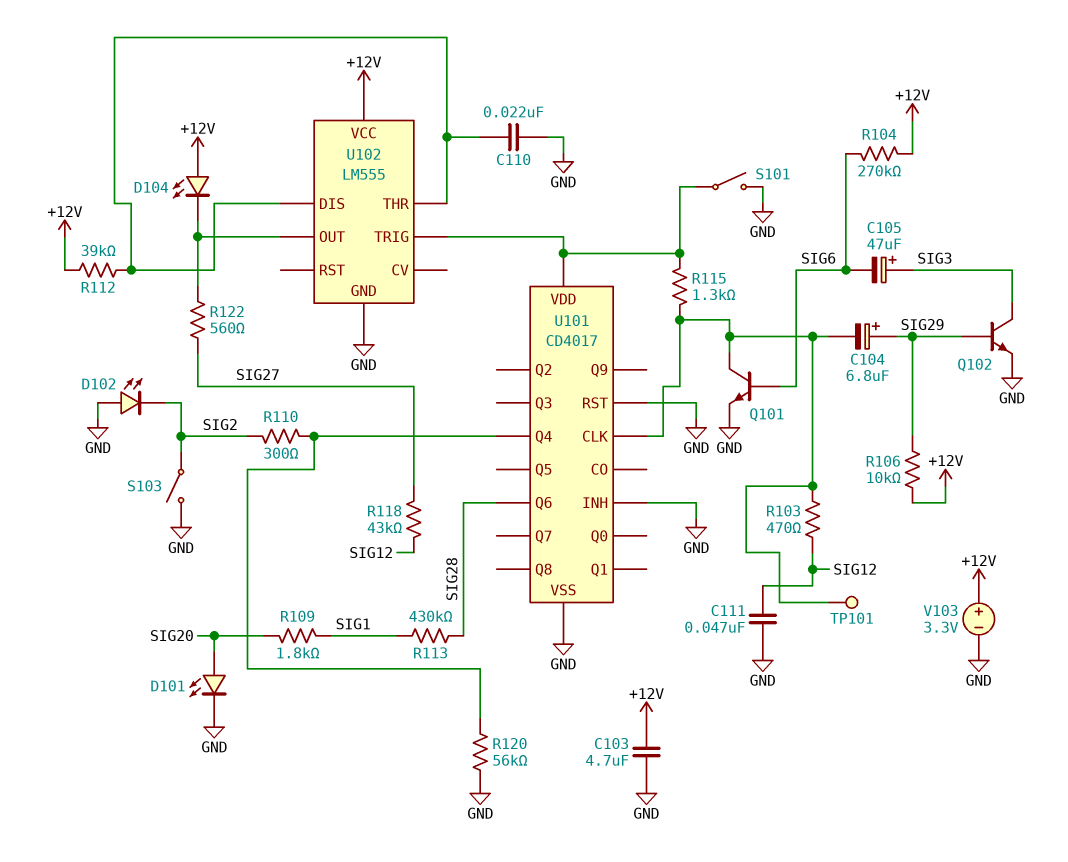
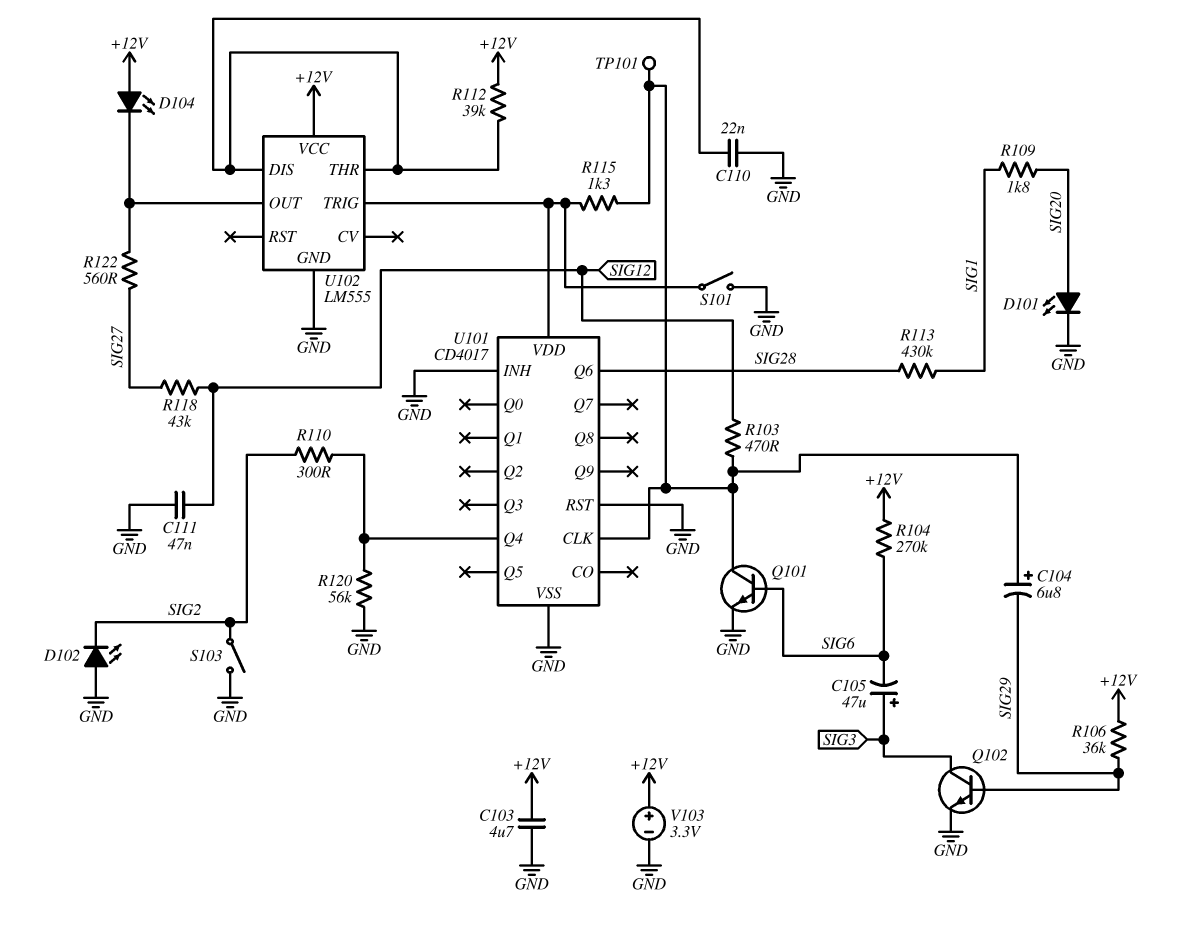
C104: 6.8uF (plus SIG29, minus U101/CLK) -> 6.8uF (plus U101/CLK, minus SIG29)
R106: 10k (+12V, SIG29) -> 36k (+12V, SIG29)

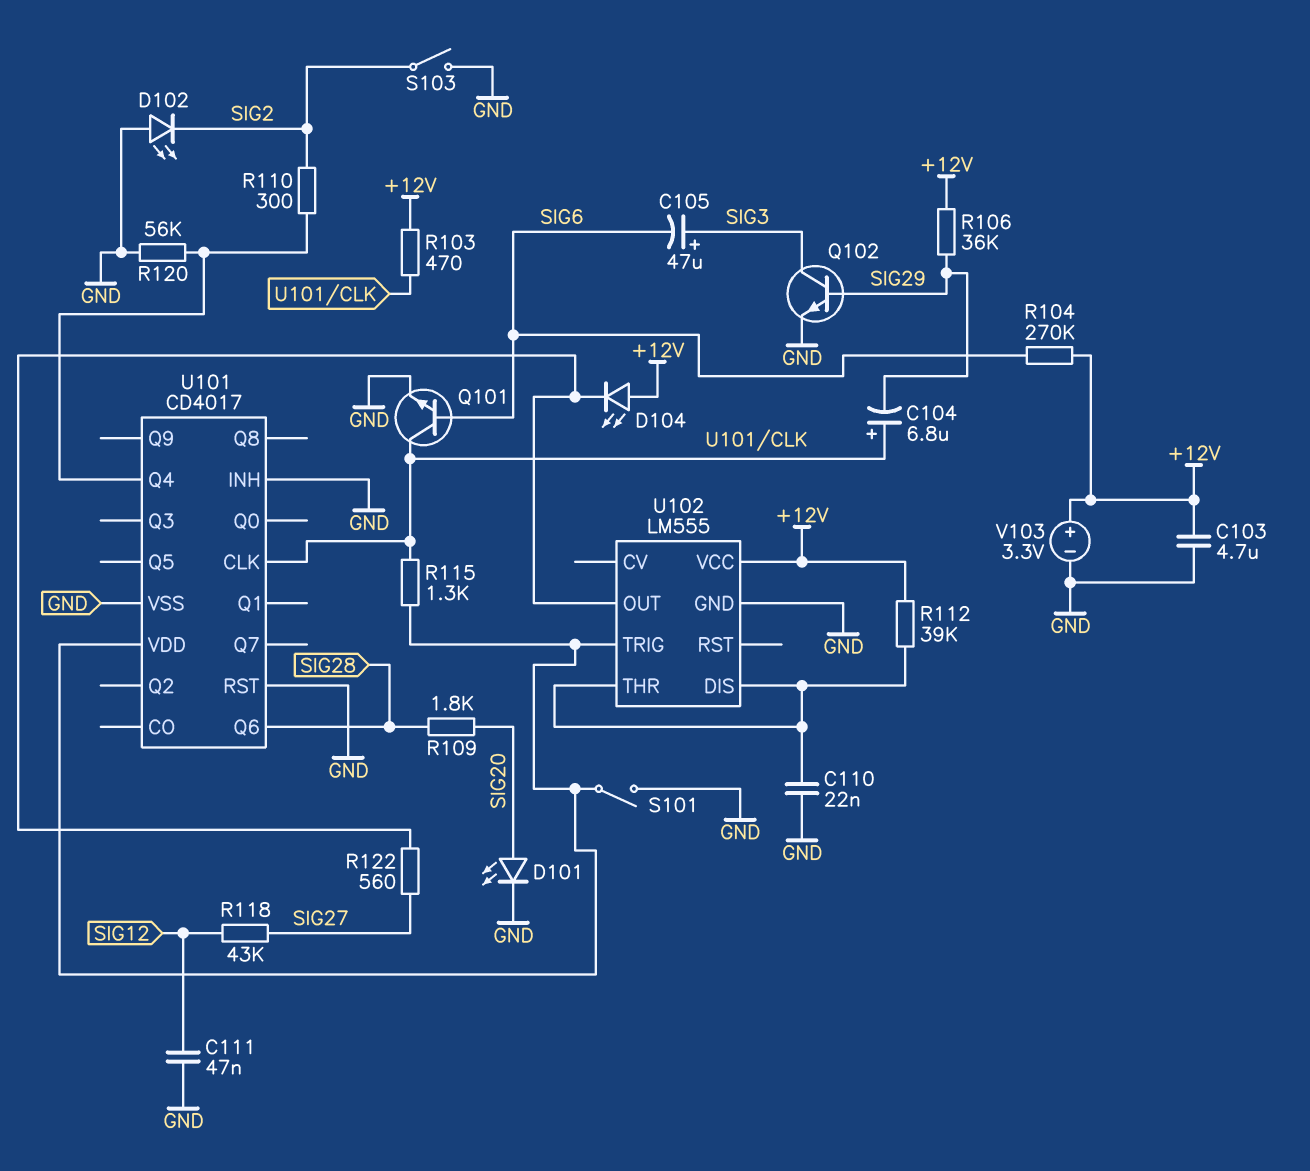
R103: 470 (SIG12, U101/CLK) -> 470 (+12V, U101/CLK)
R109: 1.8k (SIG1, SIG20) -> 1.8k (SIG20, SIG28)
R113: 430k (SIG1, SIG28) -> none
TP101: test point (U101/CLK) -> none

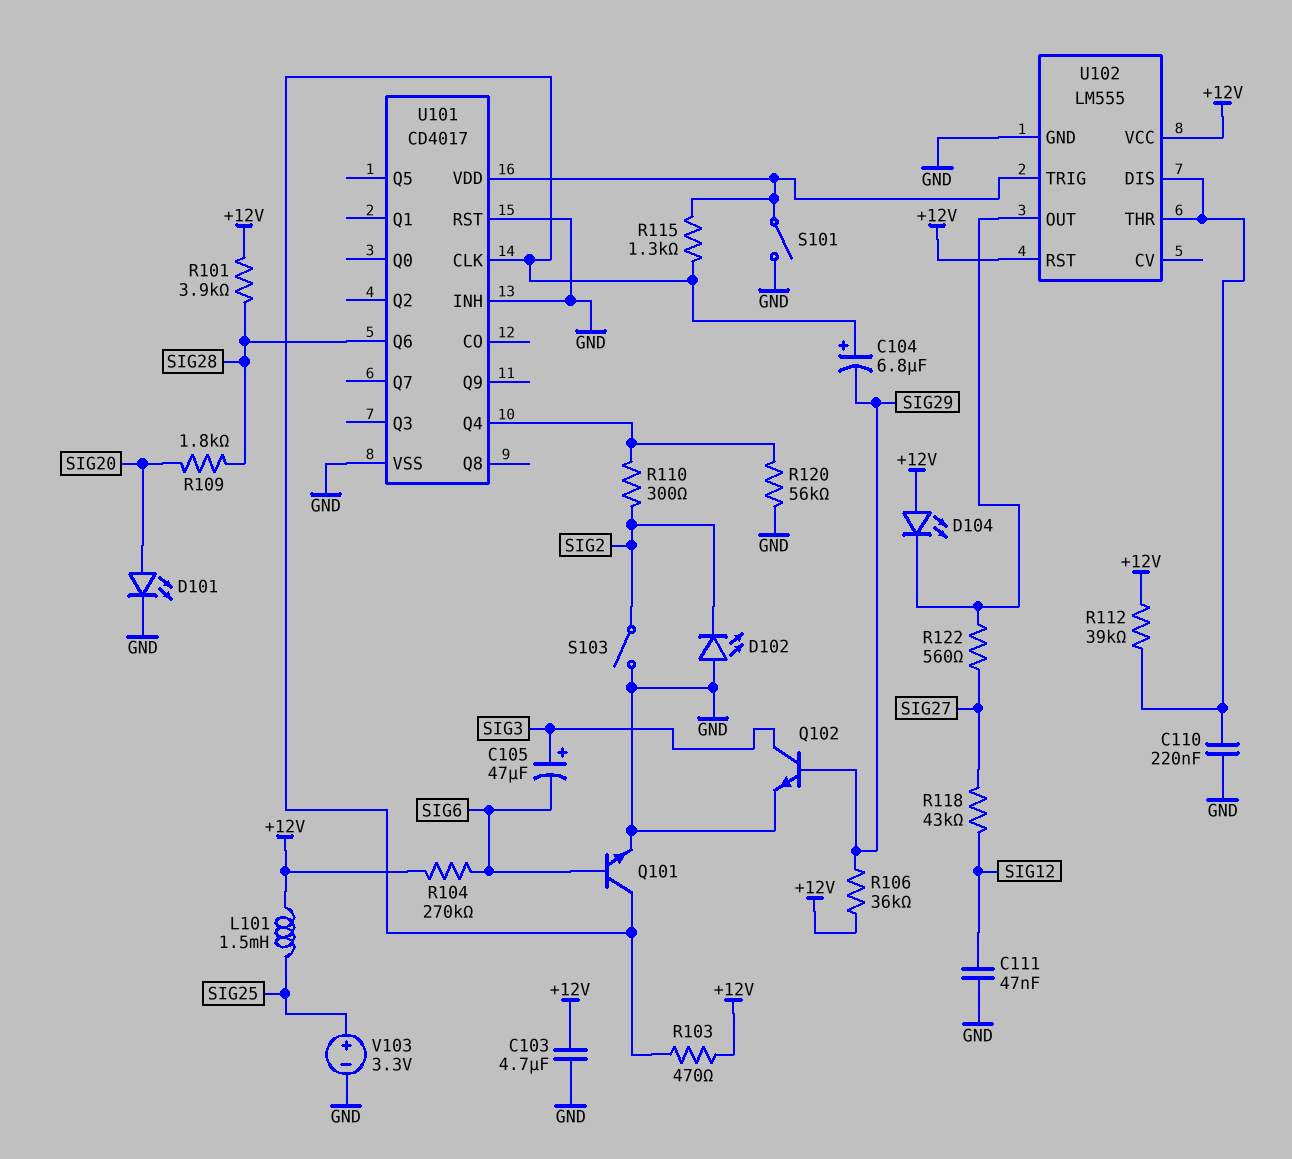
C110: 22nF (GND, U102/DIS) -> 220nF (GND, U102/DIS)
L101: none -> 1.5mH (+12V, SIG25)
R101: none -> 3.9k (+12V, SIG28)
U102 pin RST: none -> +12V
V103: 3.3V (plus +12V, minus GND) -> 3.3V (plus SIG25, minus GND)

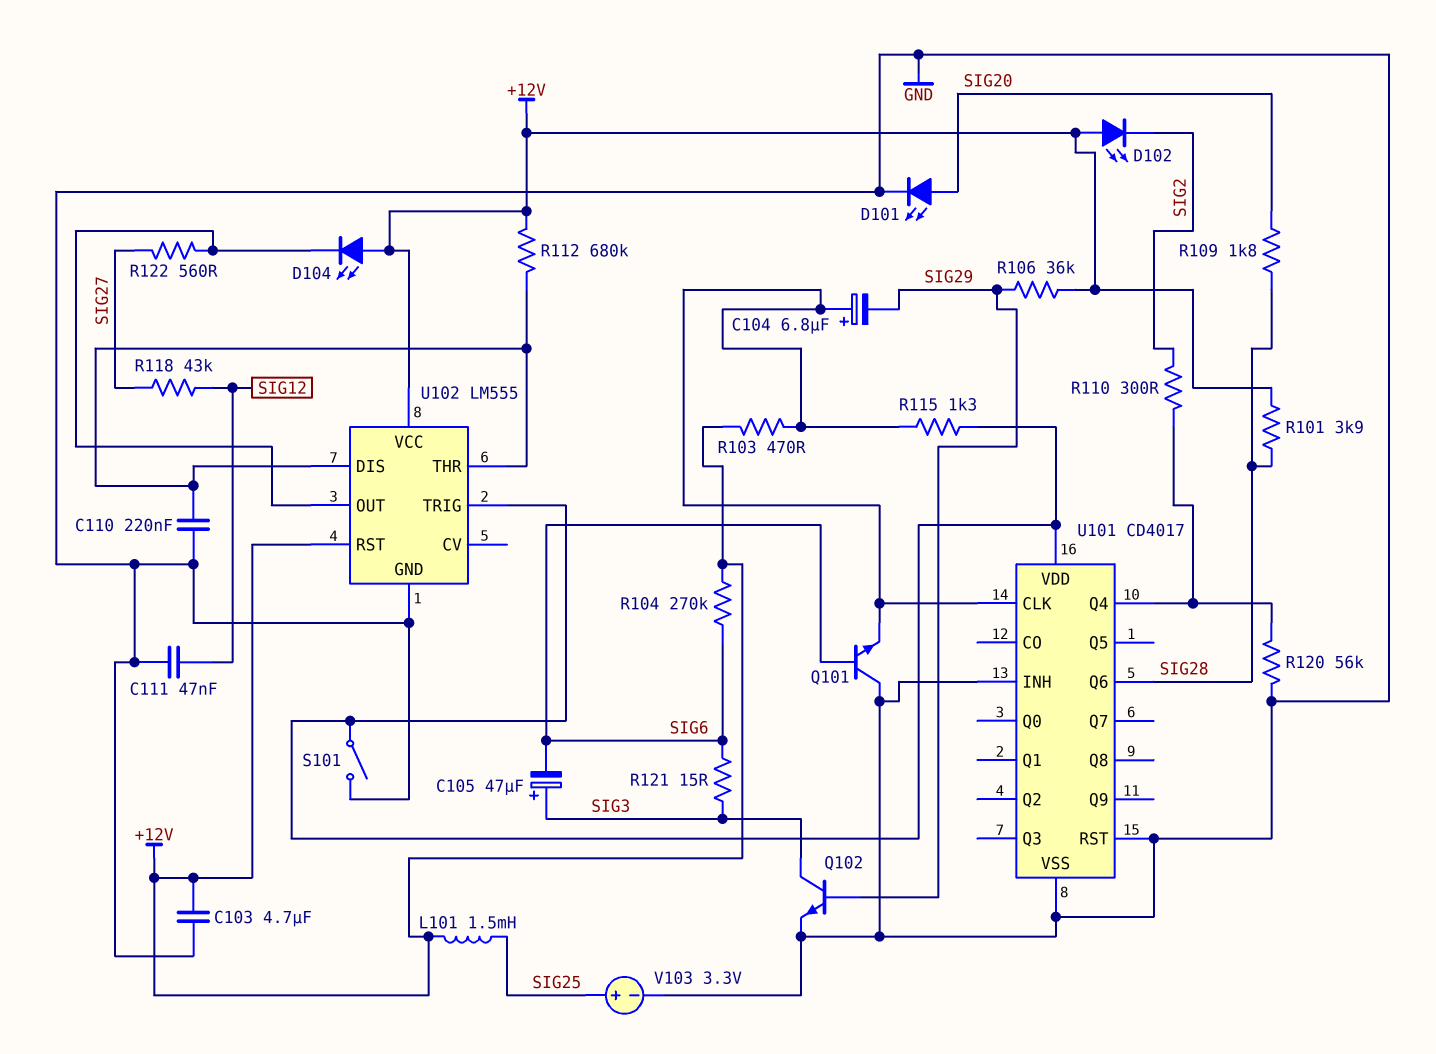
D102: LED (A GND, K SIG2) -> LED (A +12V, K SIG2)
Q101: NPN (B SIG6, C U101/CLK, E GND) -> NPN (B SIG6, C GND, E U101/CLK)
R112: 39k (+12V, U102/DIS) -> 680k (+12V, U102/DIS)
R121: none -> 15 (SIG3, SIG6)
S103: switch (GND, SIG2) -> none

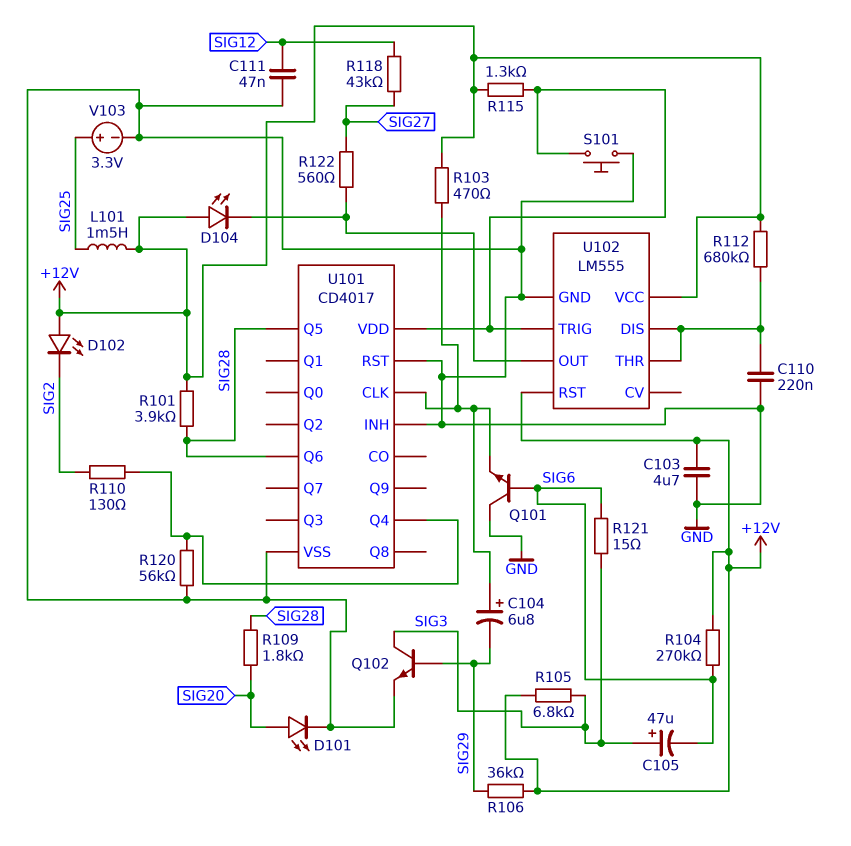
R105: none -> 6.8k (+12V, SIG3)
R110: 300 (SIG2, U101/Q4) -> 130 (SIG2, U101/Q4)
R115: 1.3k (U101/CLK, U101/VDD) -> 1.3k (+12V, U101/VDD)
S101: switch (GND, U101/VDD) -> button (GND, U101/VDD)
U101 pin Q5: none -> SIG28

